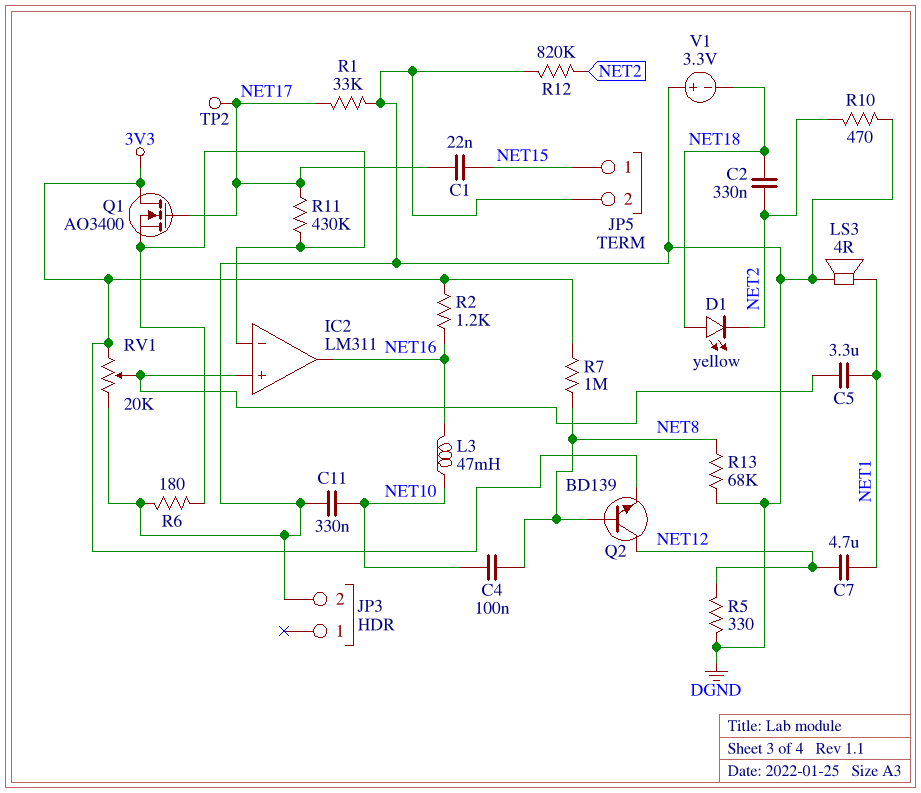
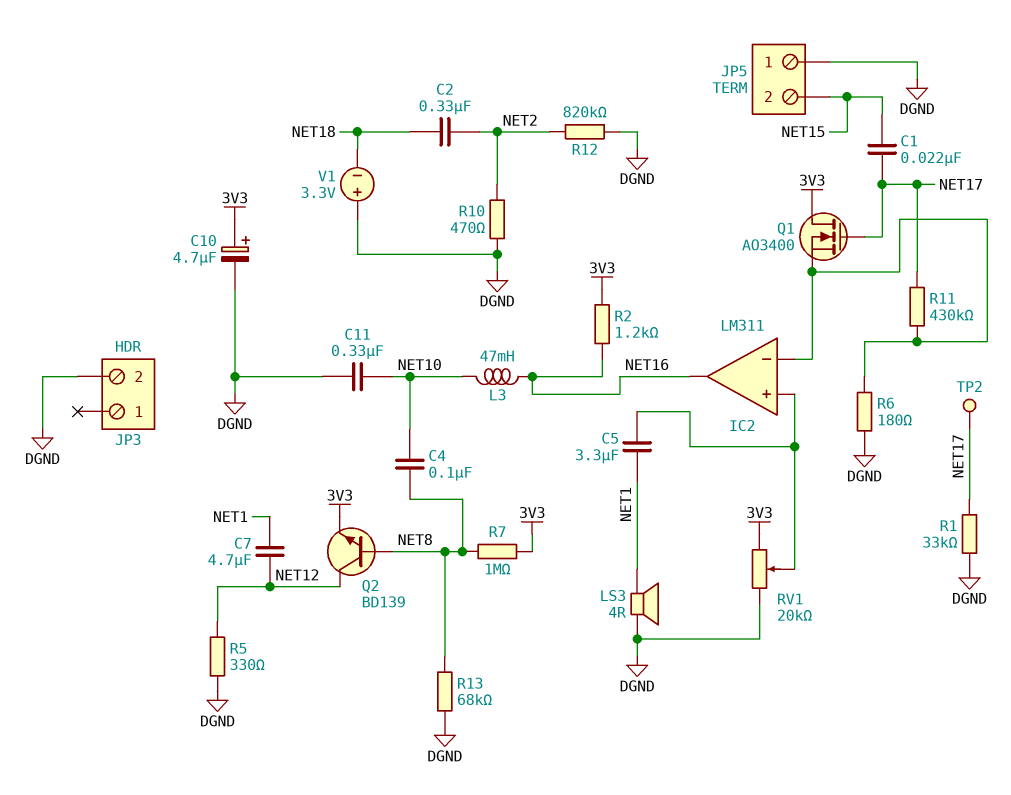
C10: none -> 4.7uF (plus 3V3, minus DGND)
D1: LED yellow (A NET18, K NET2) -> none
JP5 pin 1: NET15 -> DGND
JP5 pin 2: DGND -> NET15

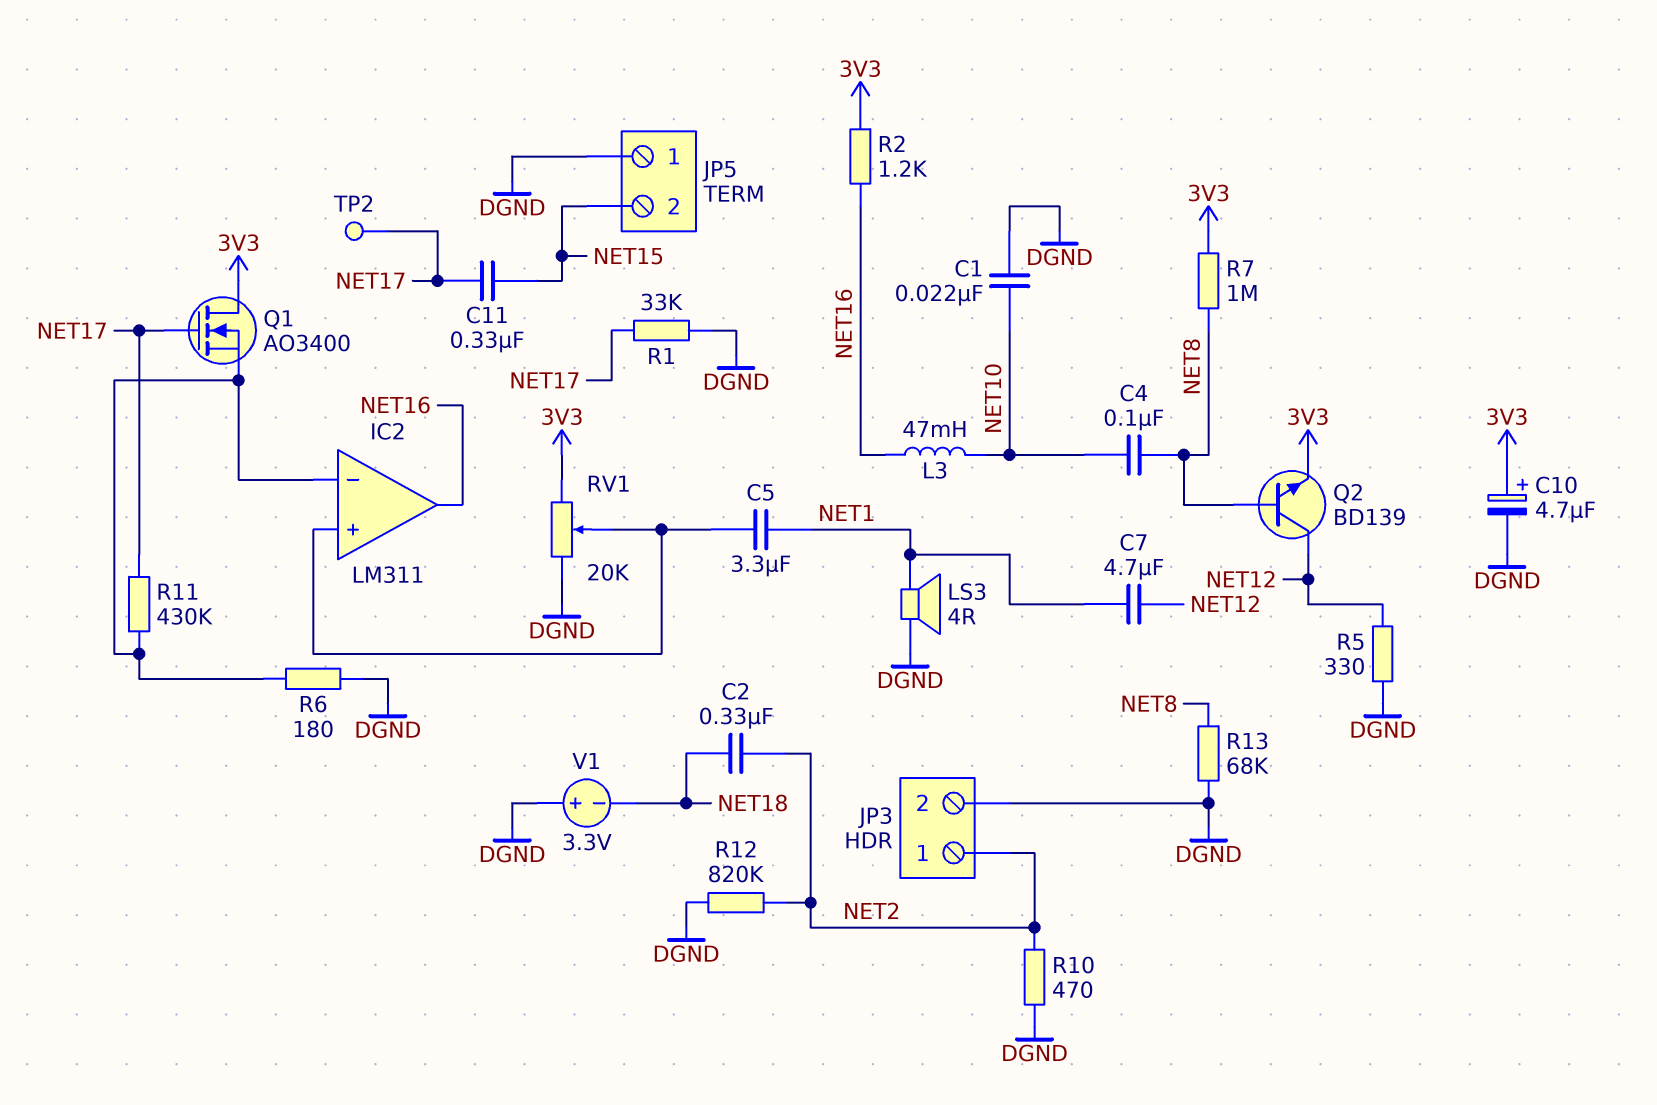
C1: 22nF (NET15, NET17) -> 22nF (DGND, NET10)
C11: 330nF (DGND, NET10) -> 330nF (NET15, NET17)
JP3 pin 1: none -> NET2

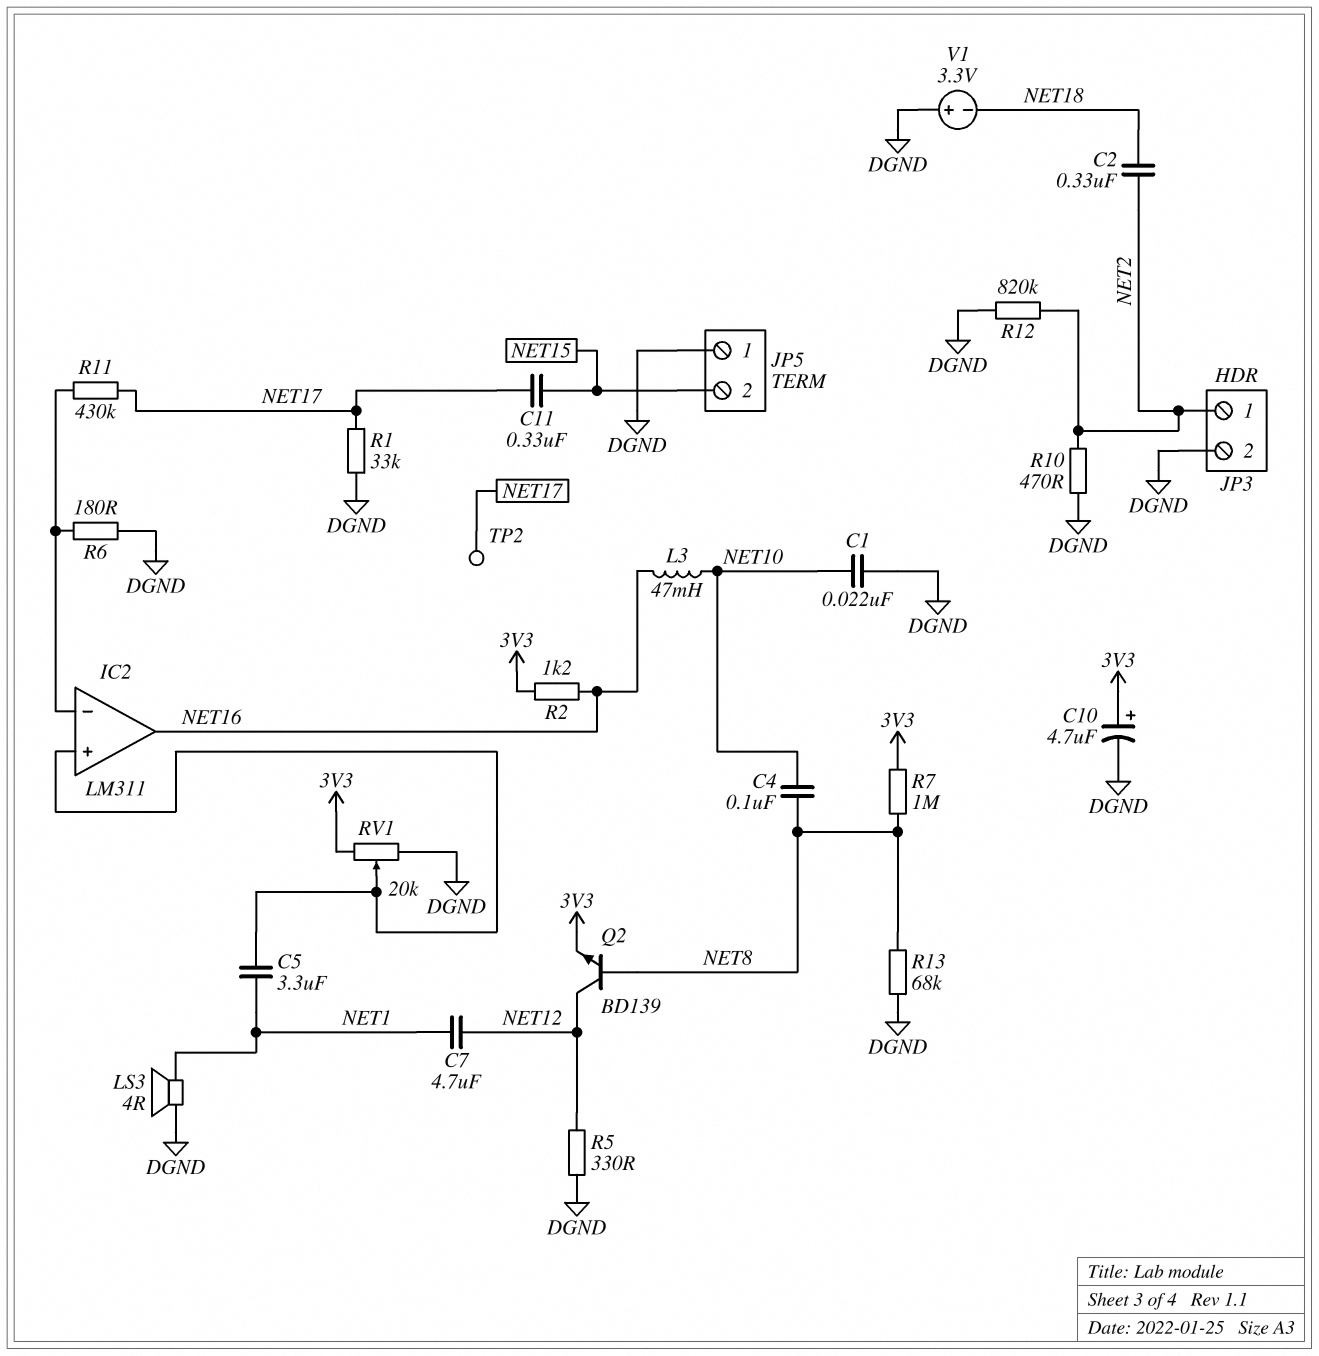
Q1: NMOS AO3400 (G NET17, D 3V3, S IC2/in-) -> none

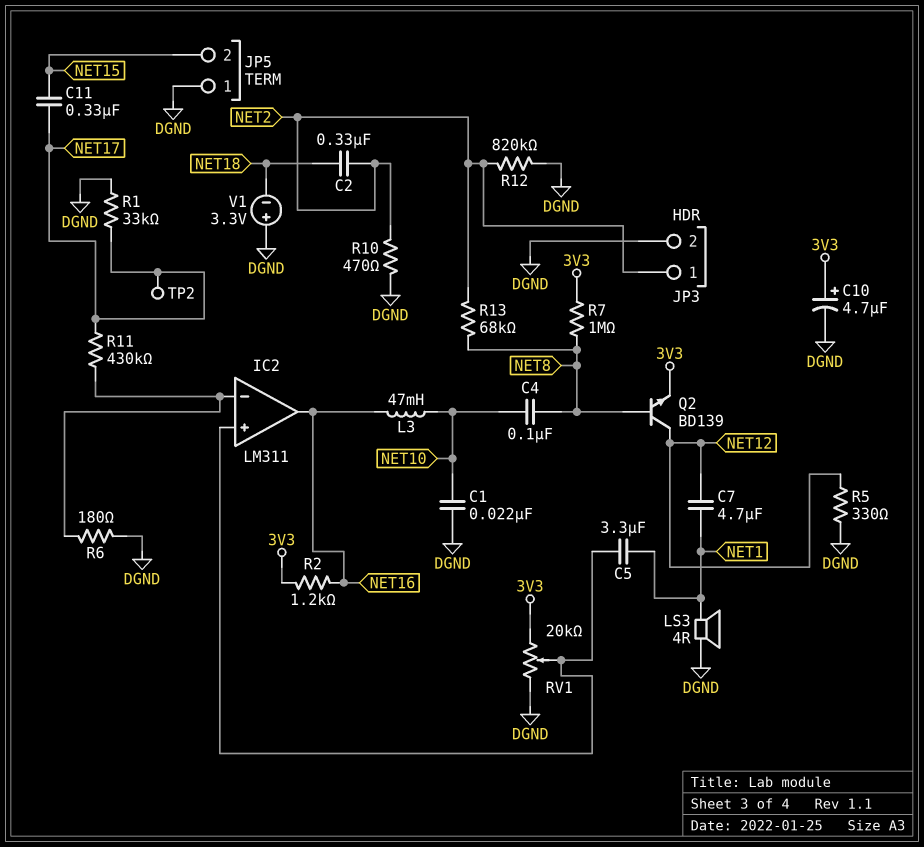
R13: 68k (DGND, NET8) -> 68k (NET2, NET8)

